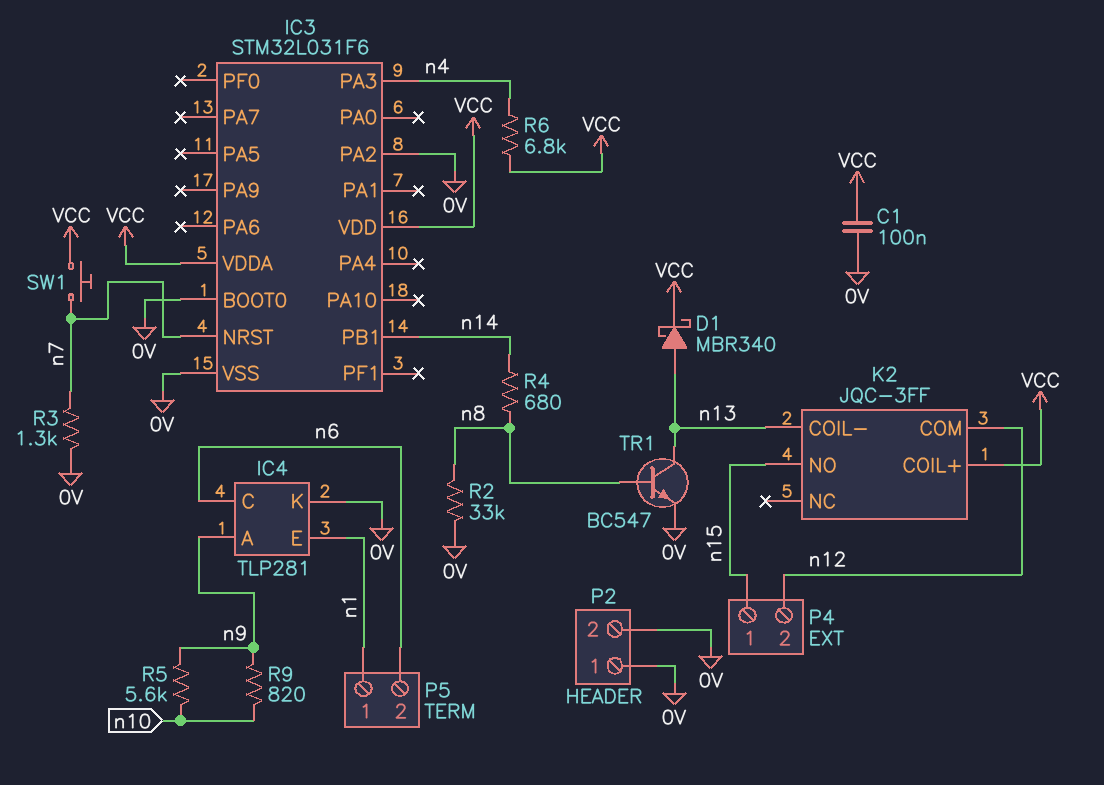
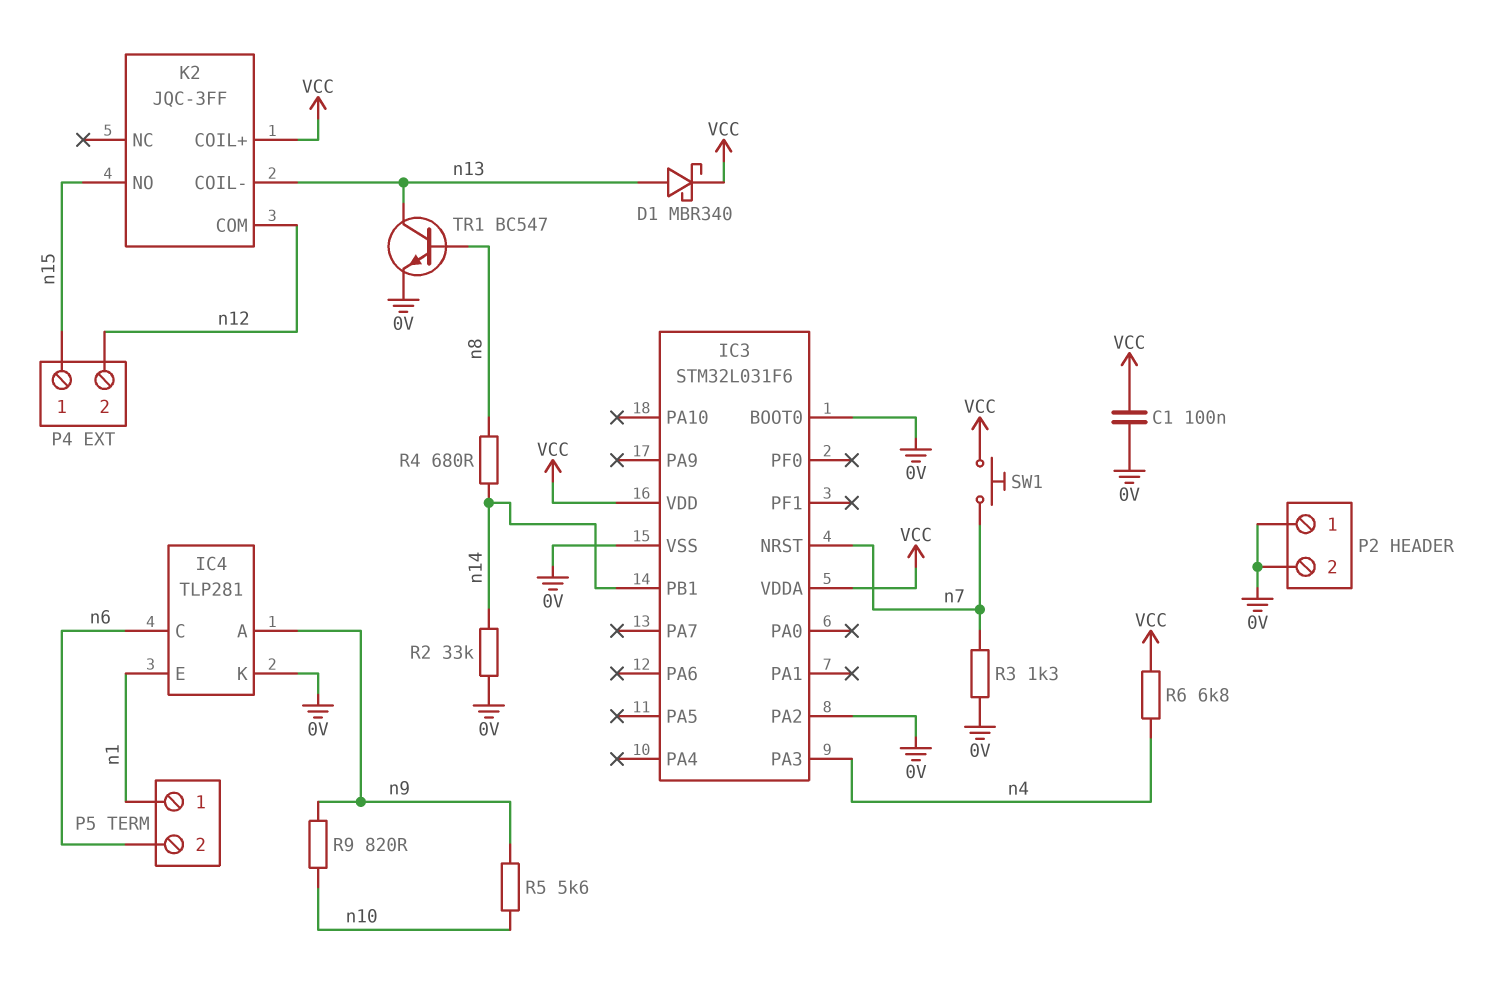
R2: 33k (0V, n8) -> 33k (0V, n14)

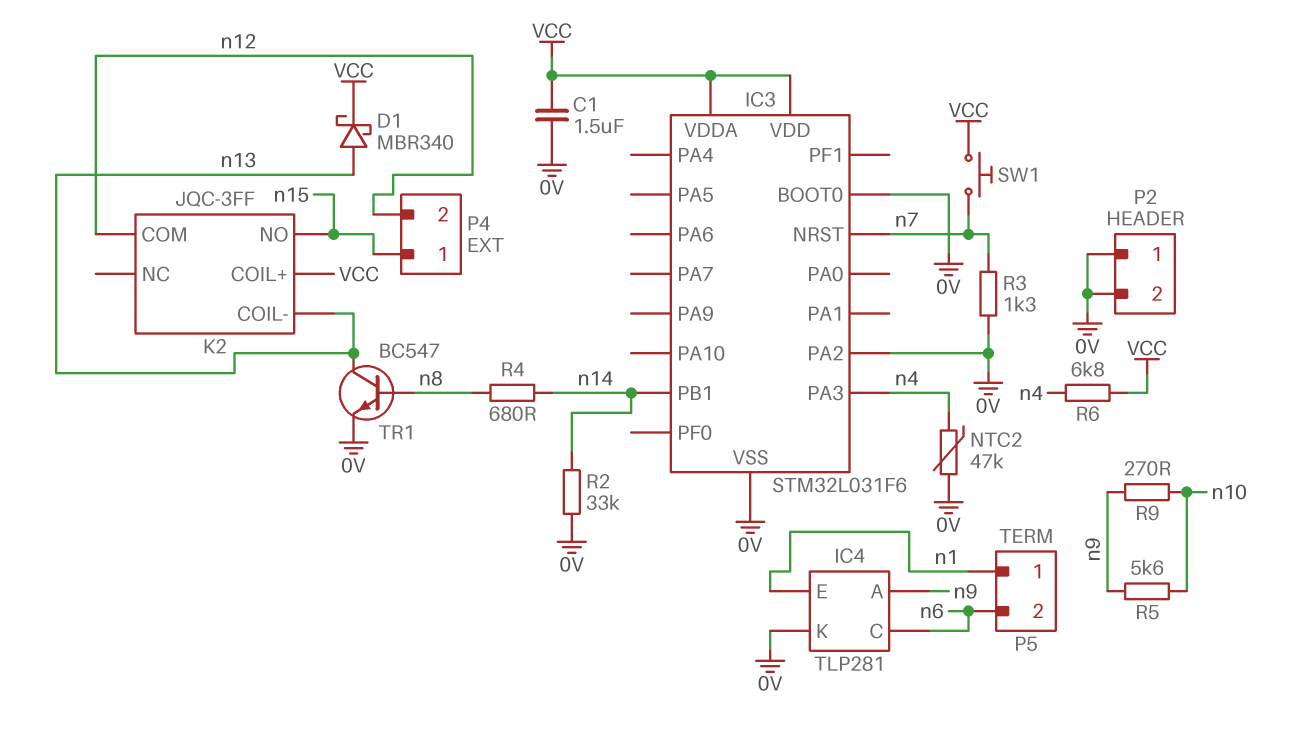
C1: 100nF (0V, VCC) -> 1.5uF (0V, VCC)
NTC2: none -> 47k (0V, n4)
R9: 820 (n9, n10) -> 270 (n9, n10)

